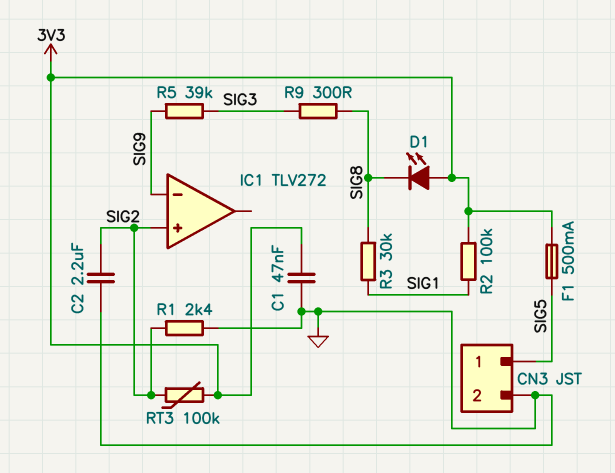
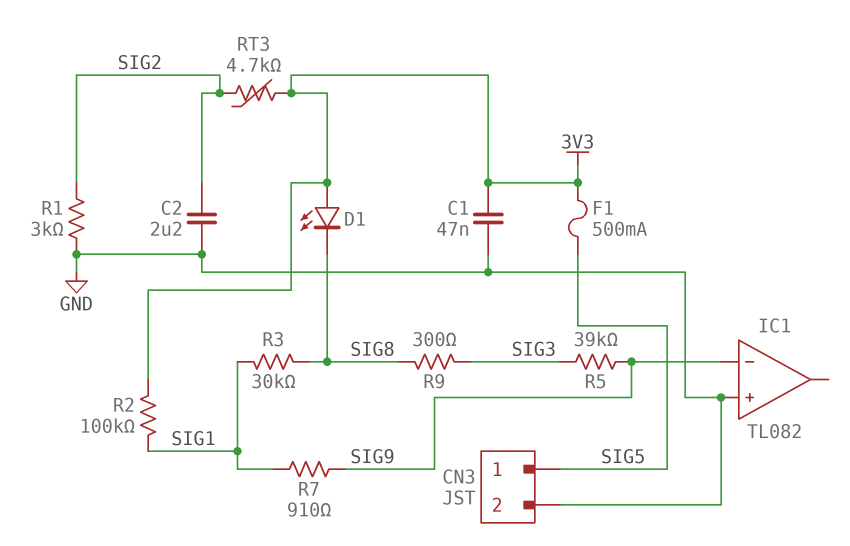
IC1: TLV272 -> TL082
IC1 pin in+: SIG2 -> GND
R1: 2.4k (GND, SIG2) -> 3k (GND, SIG2)
R7: none -> 910 (SIG1, SIG9)
RT3: 100k (3V3, SIG2) -> 4.7k (3V3, SIG2)

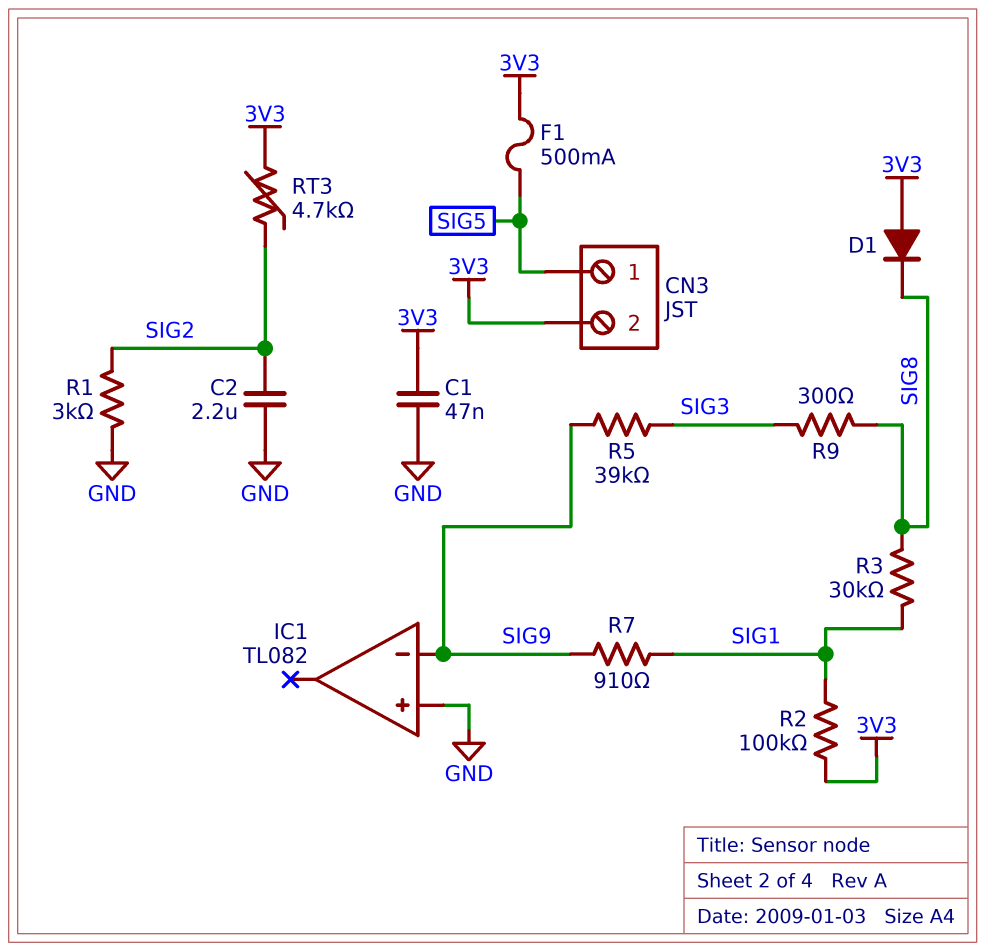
CN3 pin 2: GND -> 3V3
D1: LED (A 3V3, K SIG8) -> diode (A 3V3, K SIG8)

